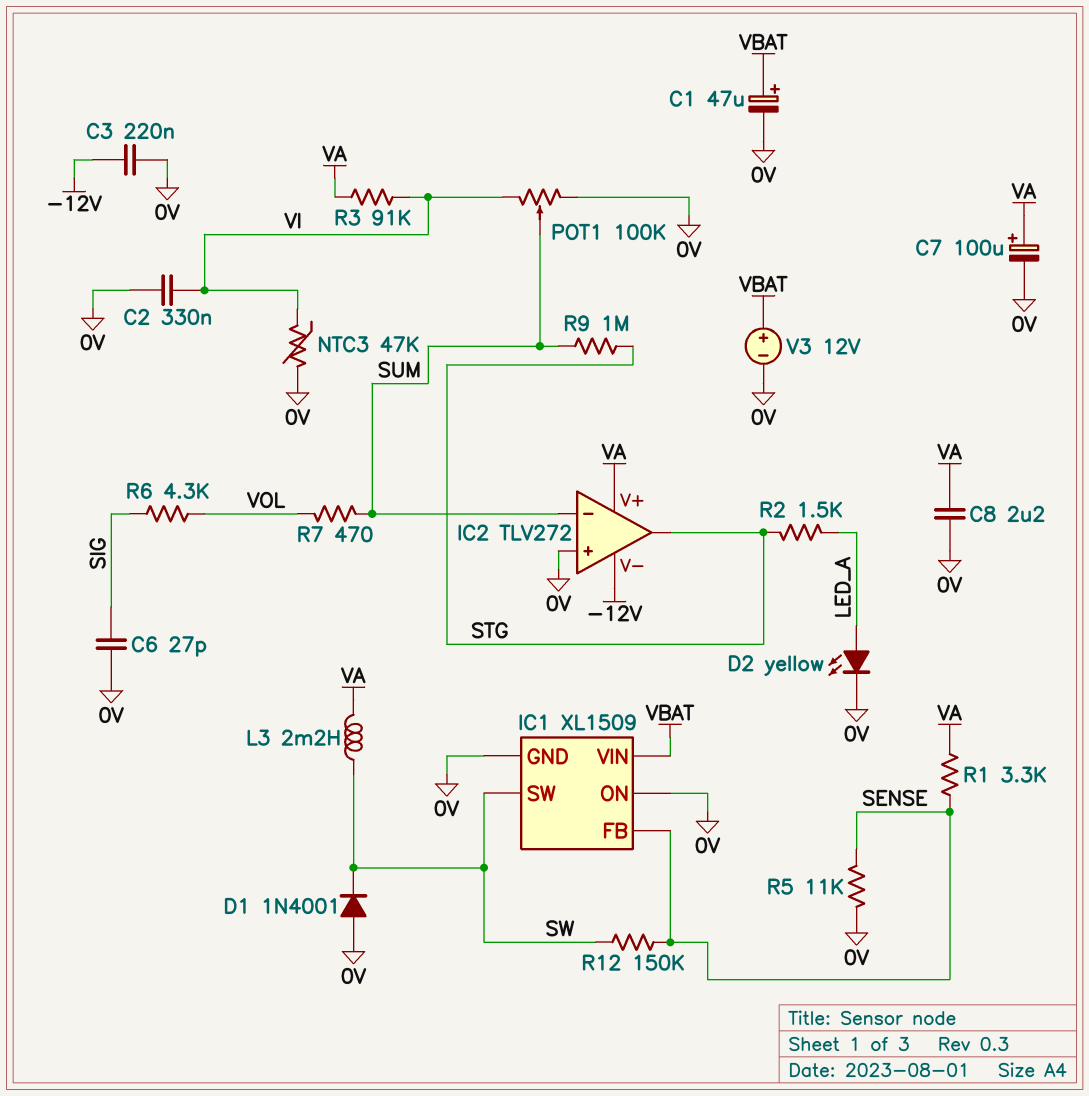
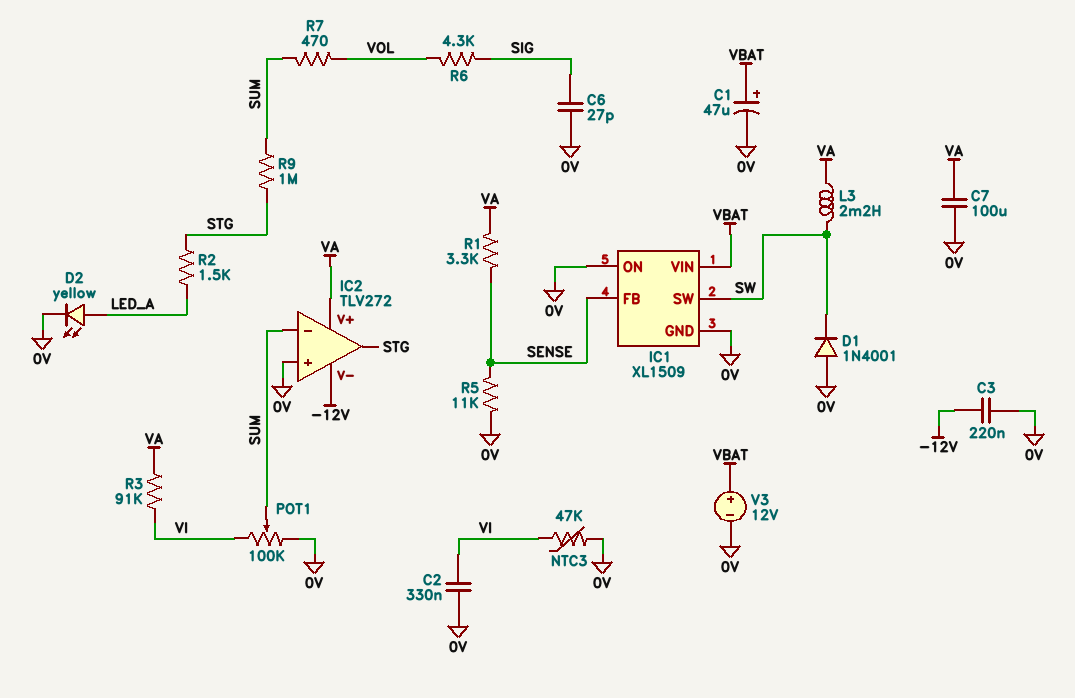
C7: 100uF (plus VA, minus 0V) -> 100uF (0V, VA)
C8: 2.2uF (0V, VA) -> none
R12: 150k (SENSE, SW) -> none

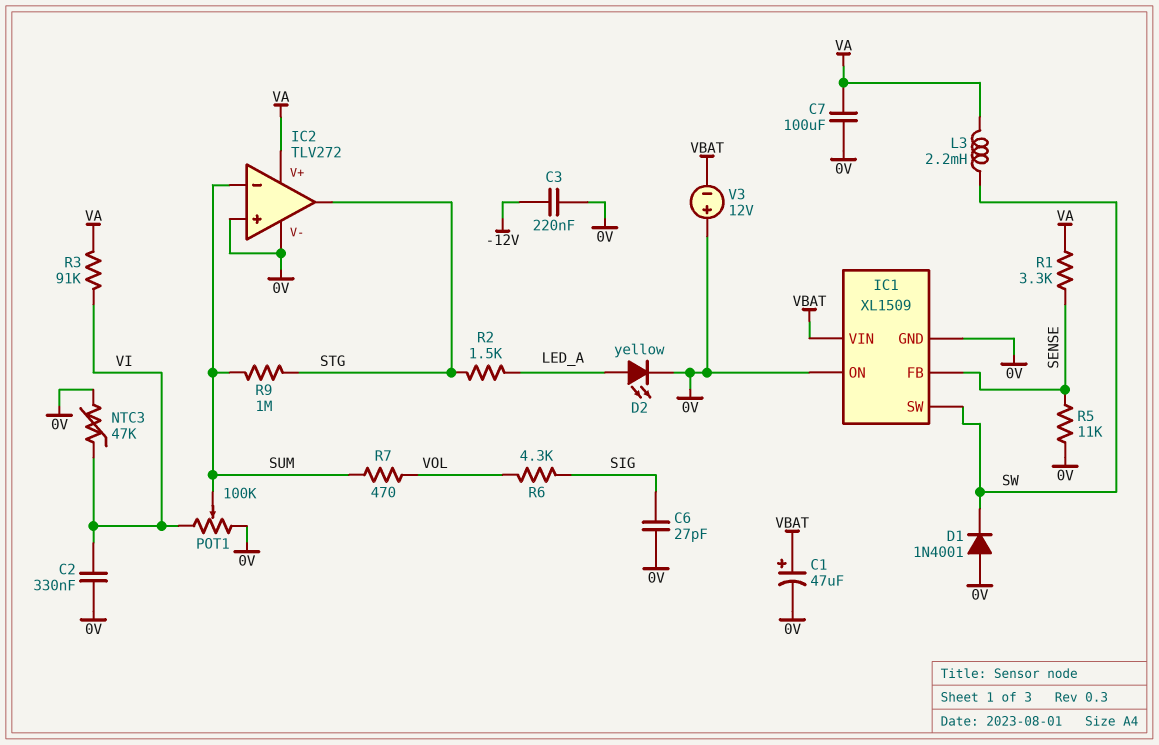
IC2 pin V-: -12V -> 0V
V3: 12V (plus VBAT, minus 0V) -> 12V (plus 0V, minus VBAT)

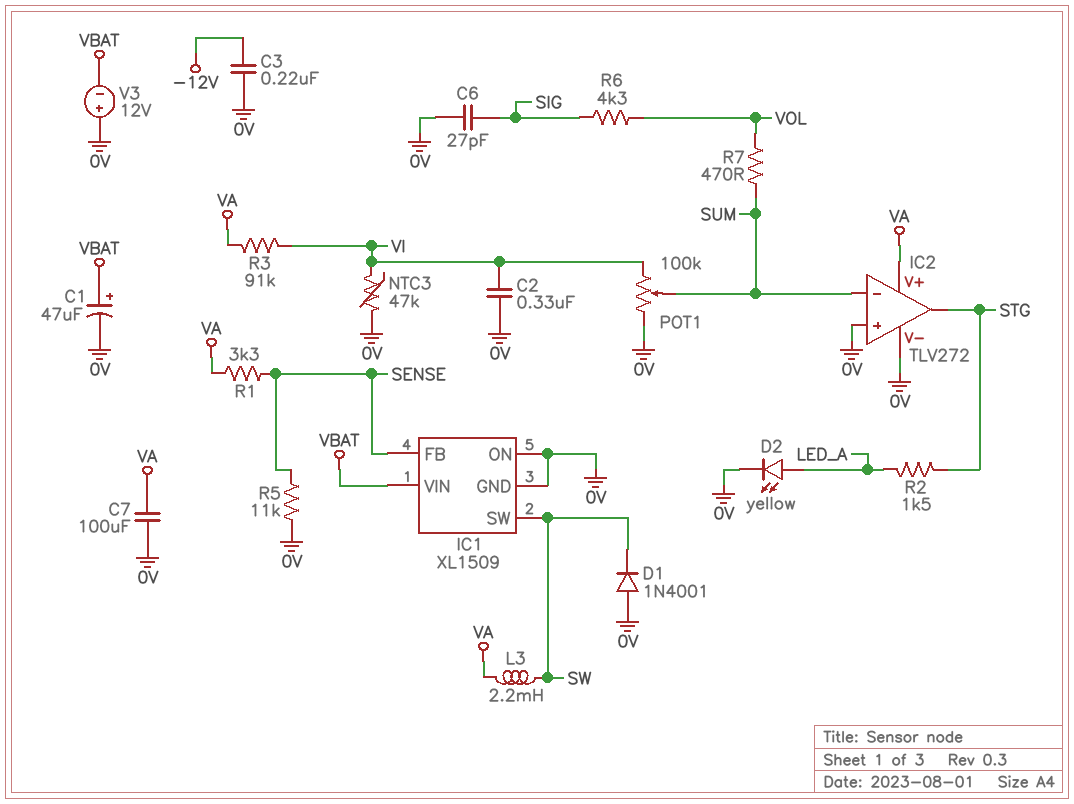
R9: 1M (STG, SUM) -> none

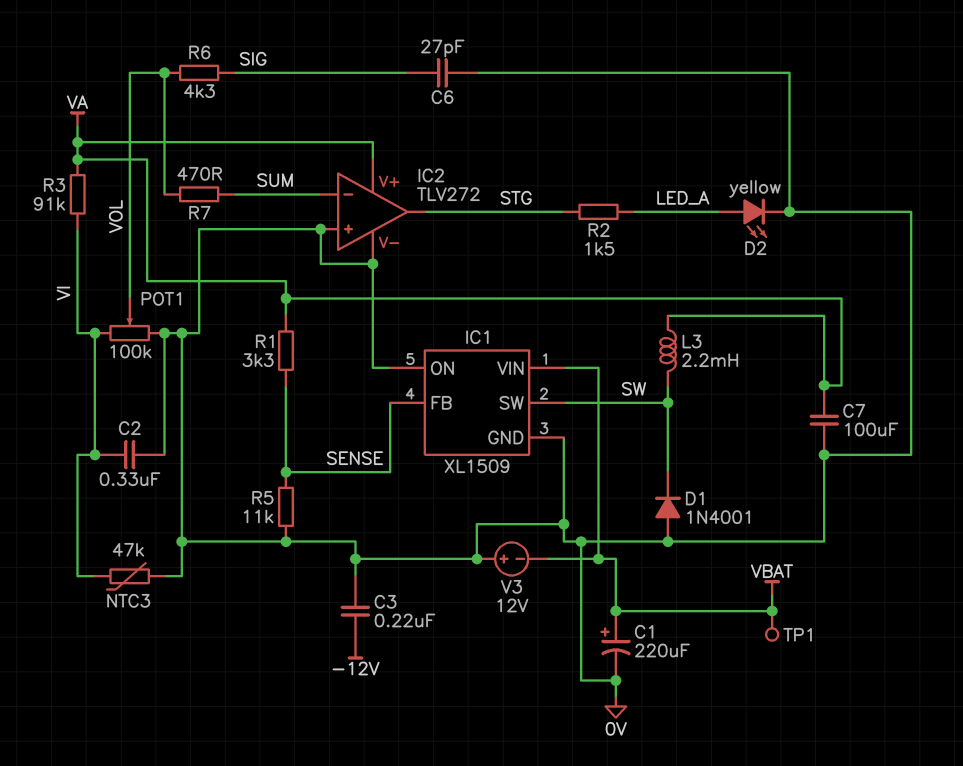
C1: 47uF (plus VBAT, minus 0V) -> 220uF (plus VBAT, minus 0V)
POT1: 100k (0V, VI, wiper SUM) -> 100k (0V, VI, wiper VOL)
TP1: none -> test point (VBAT)

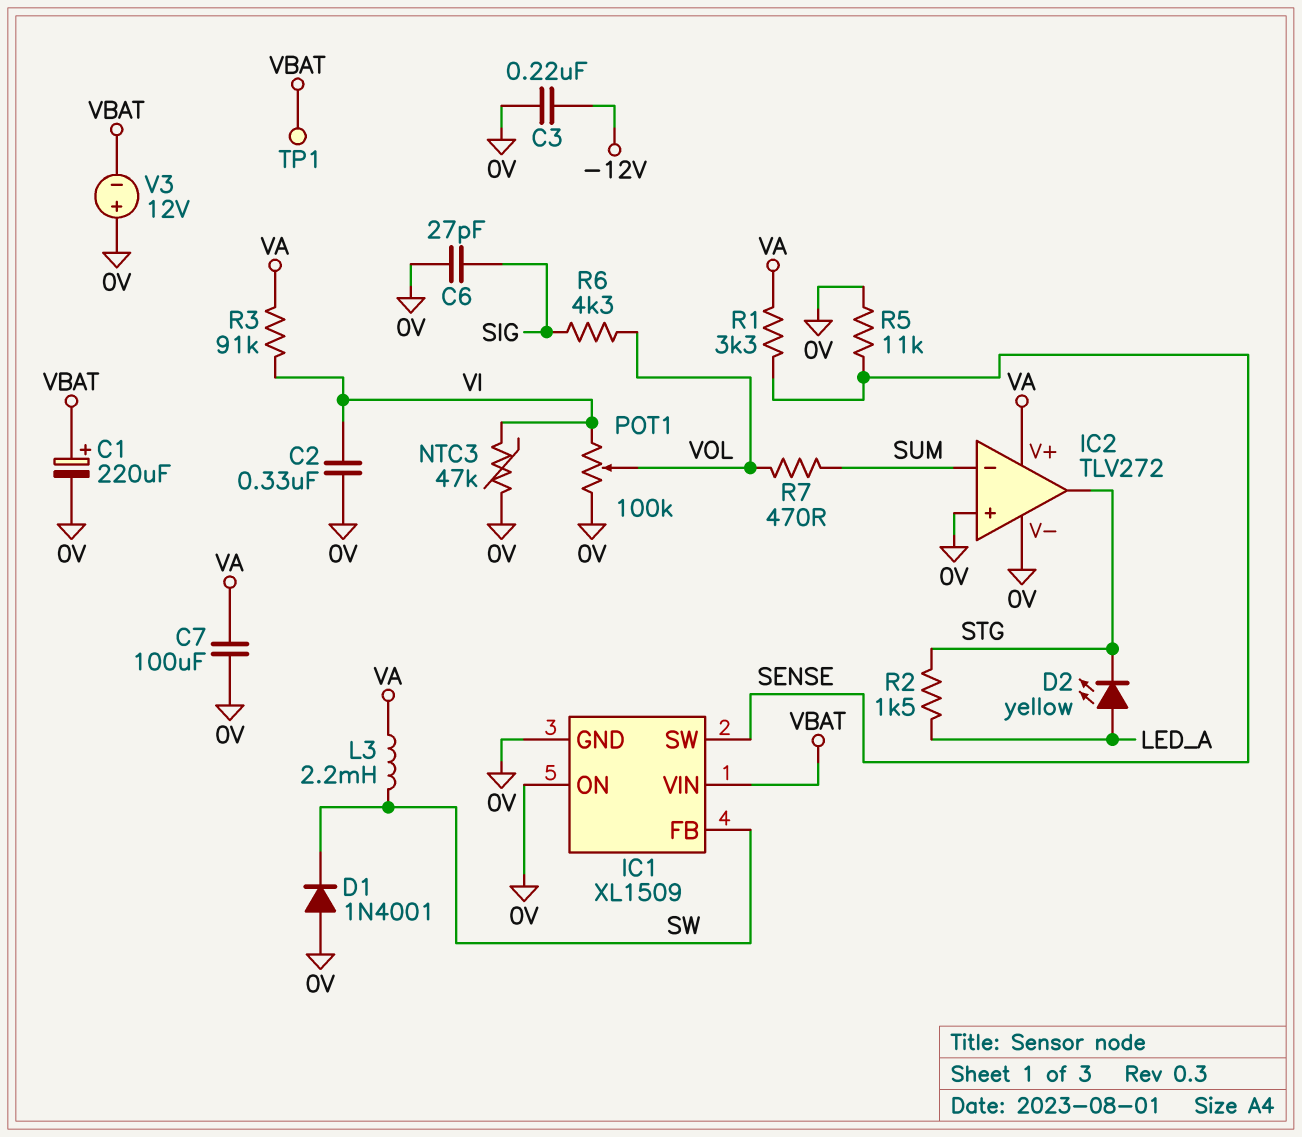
D2: LED yellow (A LED_A, K 0V) -> LED yellow (A LED_A, K STG)
IC1 pin FB: SENSE -> SW
IC1 pin SW: SW -> SENSE

